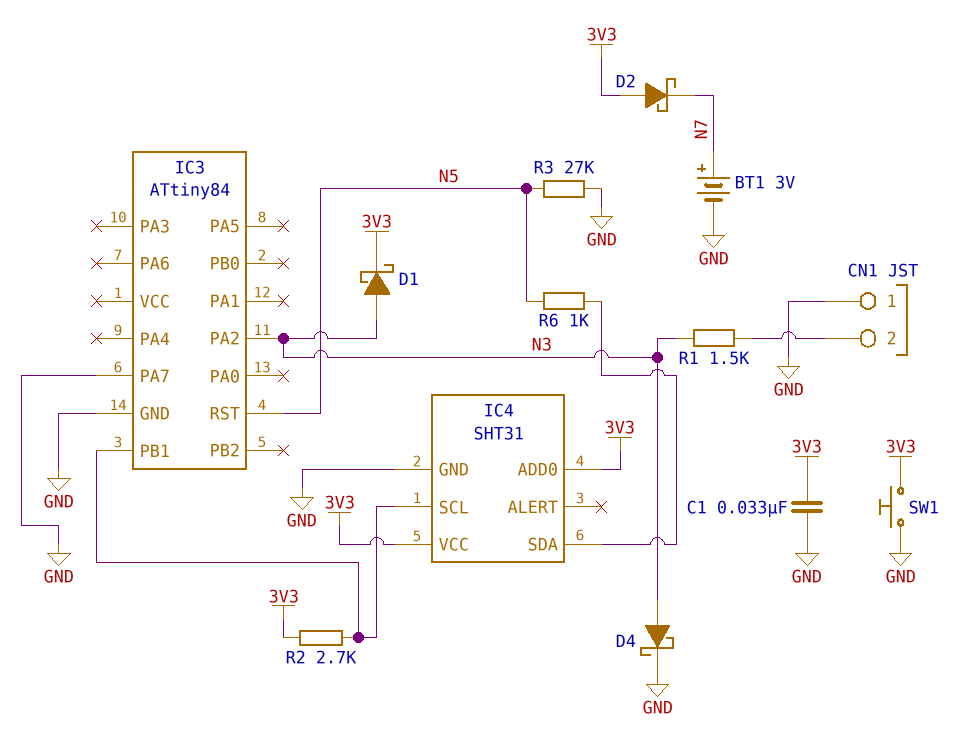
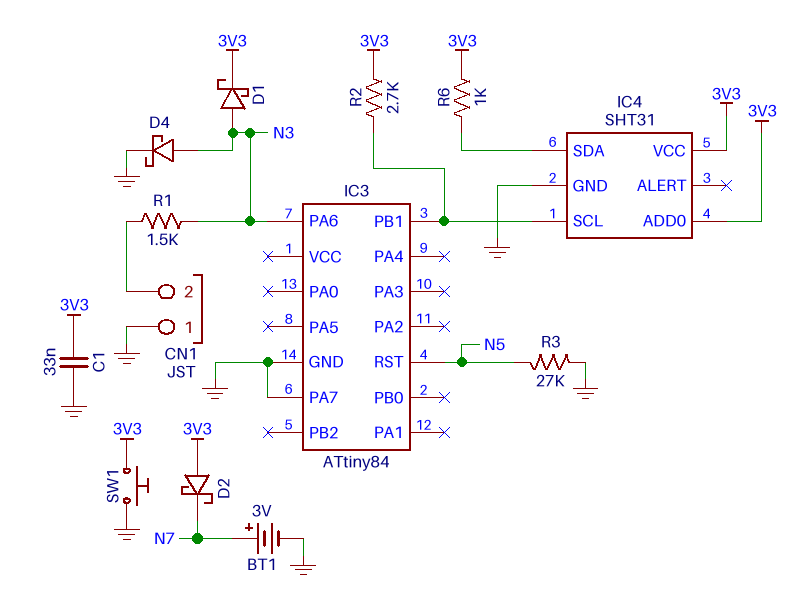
IC3 pin PA2: N3 -> none
IC3 pin PA6: none -> N3
R6: 1k (IC4/SDA, N5) -> 1k (3V3, IC4/SDA)

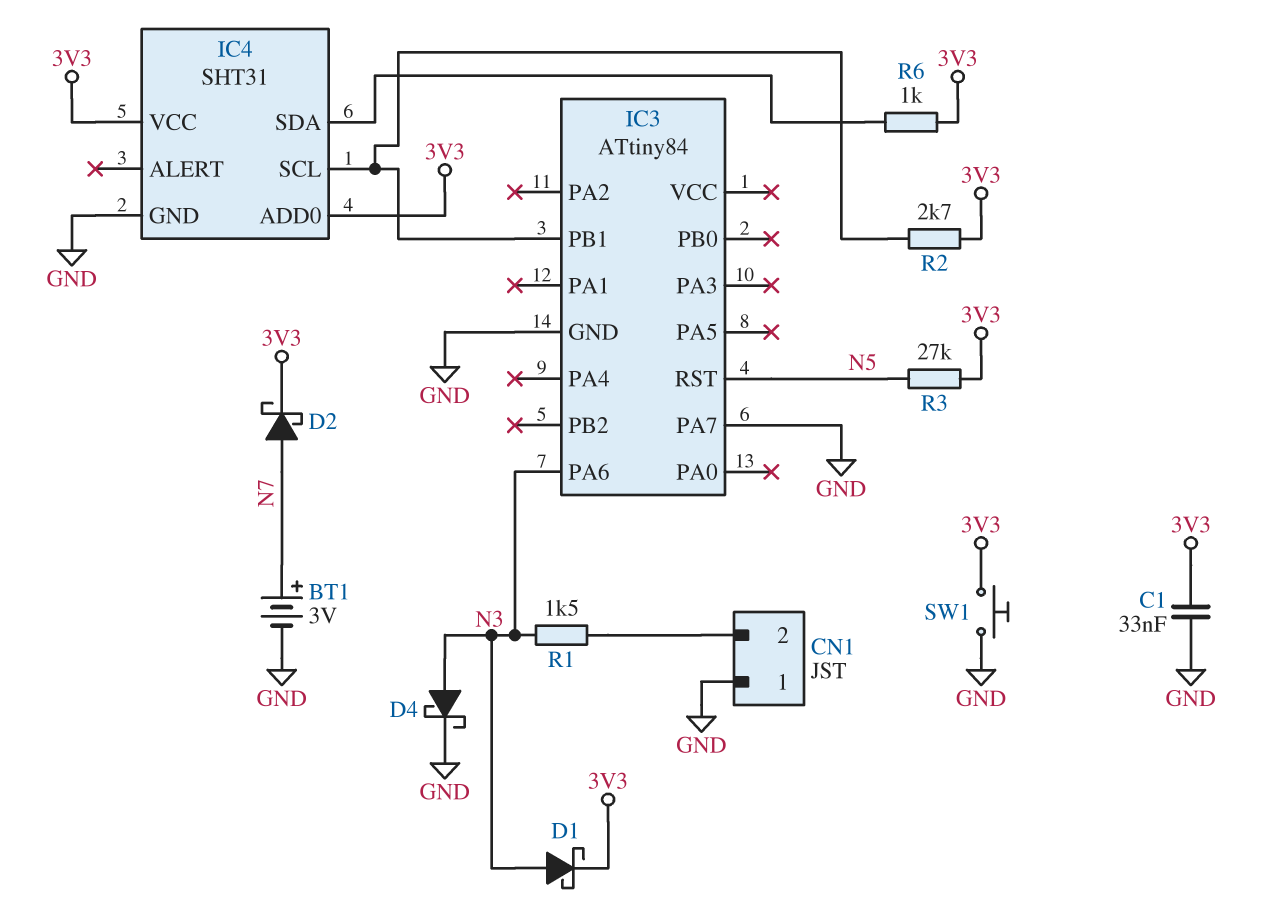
D2: schottky (A 3V3, K N7) -> schottky (A N7, K 3V3)
R3: 27k (GND, N5) -> 27k (3V3, N5)

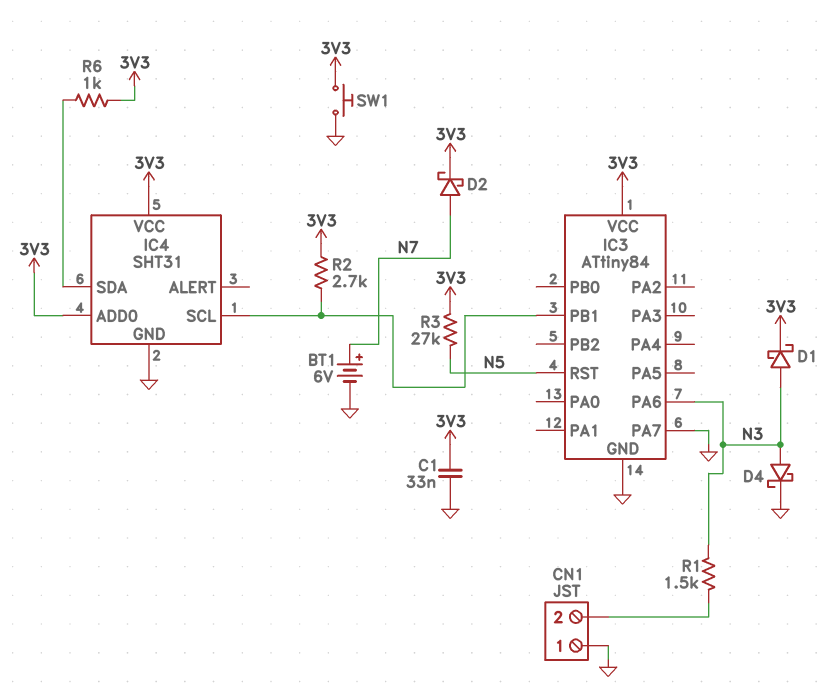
BT1: 3V (plus N7, minus GND) -> 6V (plus N7, minus GND)
IC3 pin VCC: none -> 3V3

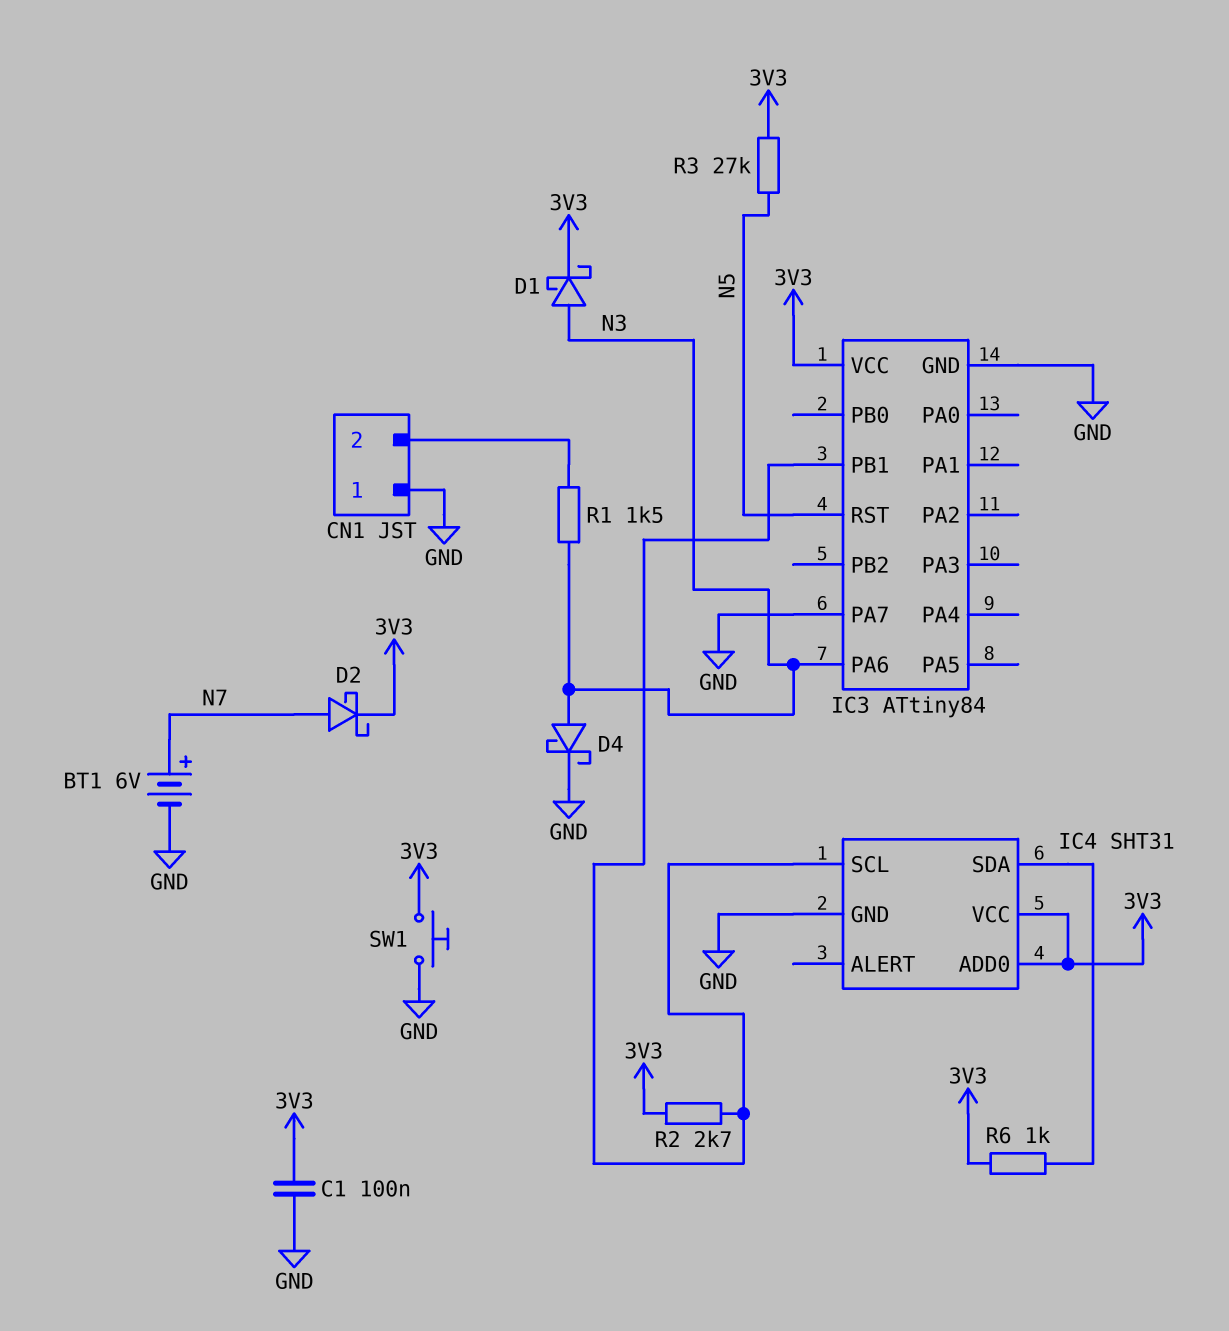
C1: 33nF (3V3, GND) -> 100nF (3V3, GND)

